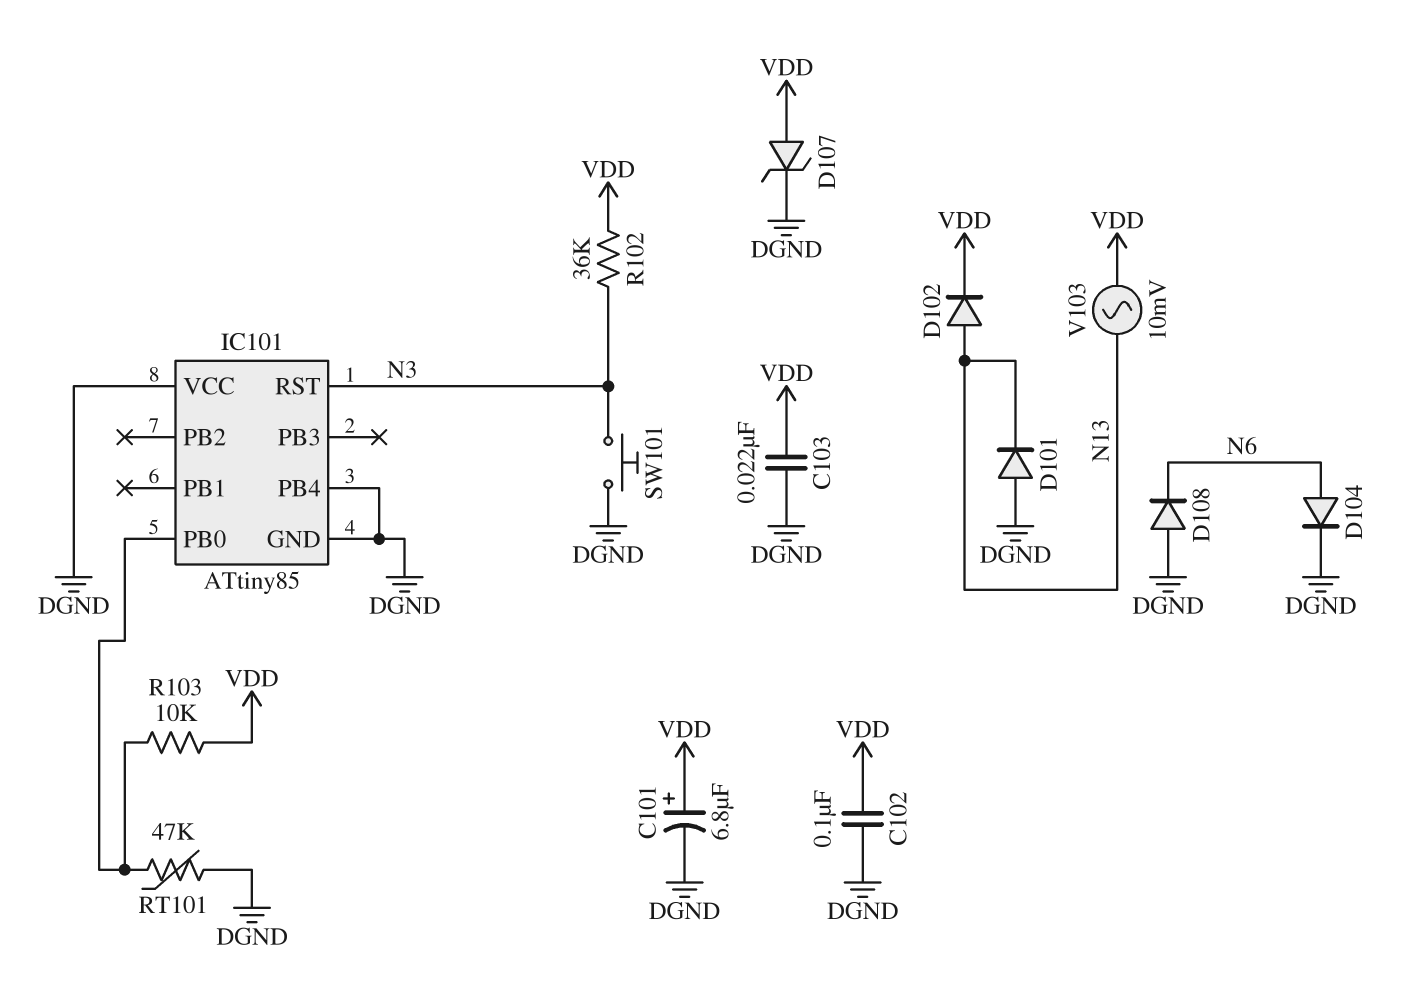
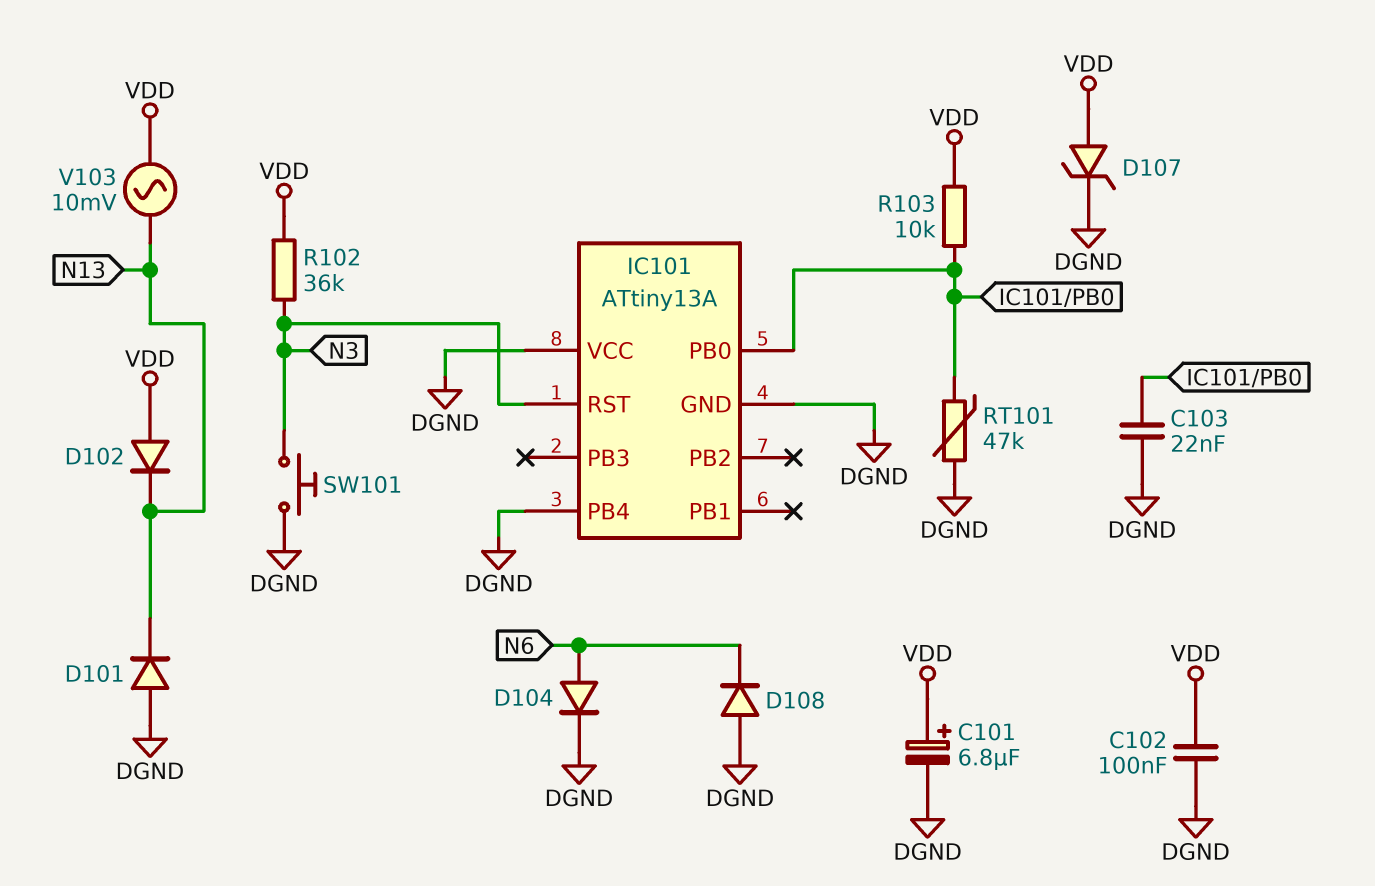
C103: 22nF (DGND, VDD) -> 22nF (DGND, IC101/PB0)
D102: diode (A N13, K VDD) -> diode (A VDD, K N13)
IC101: ATtiny85 -> ATtiny13A

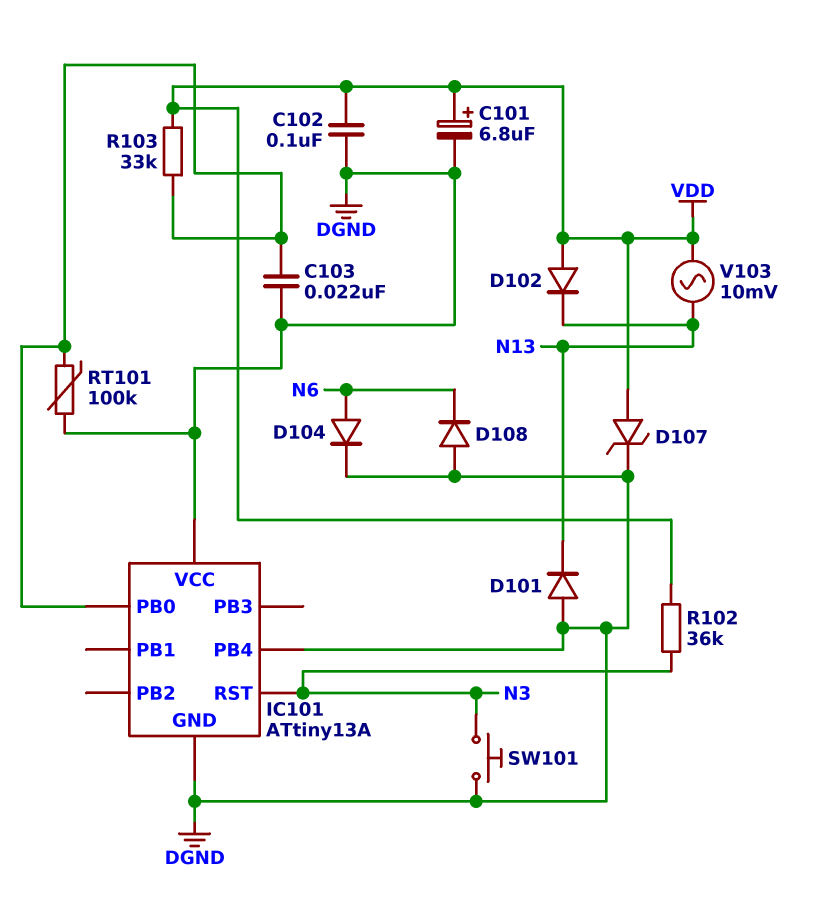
R103: 10k (IC101/PB0, VDD) -> 33k (IC101/PB0, VDD)
RT101: 47k (DGND, IC101/PB0) -> 100k (DGND, IC101/PB0)

